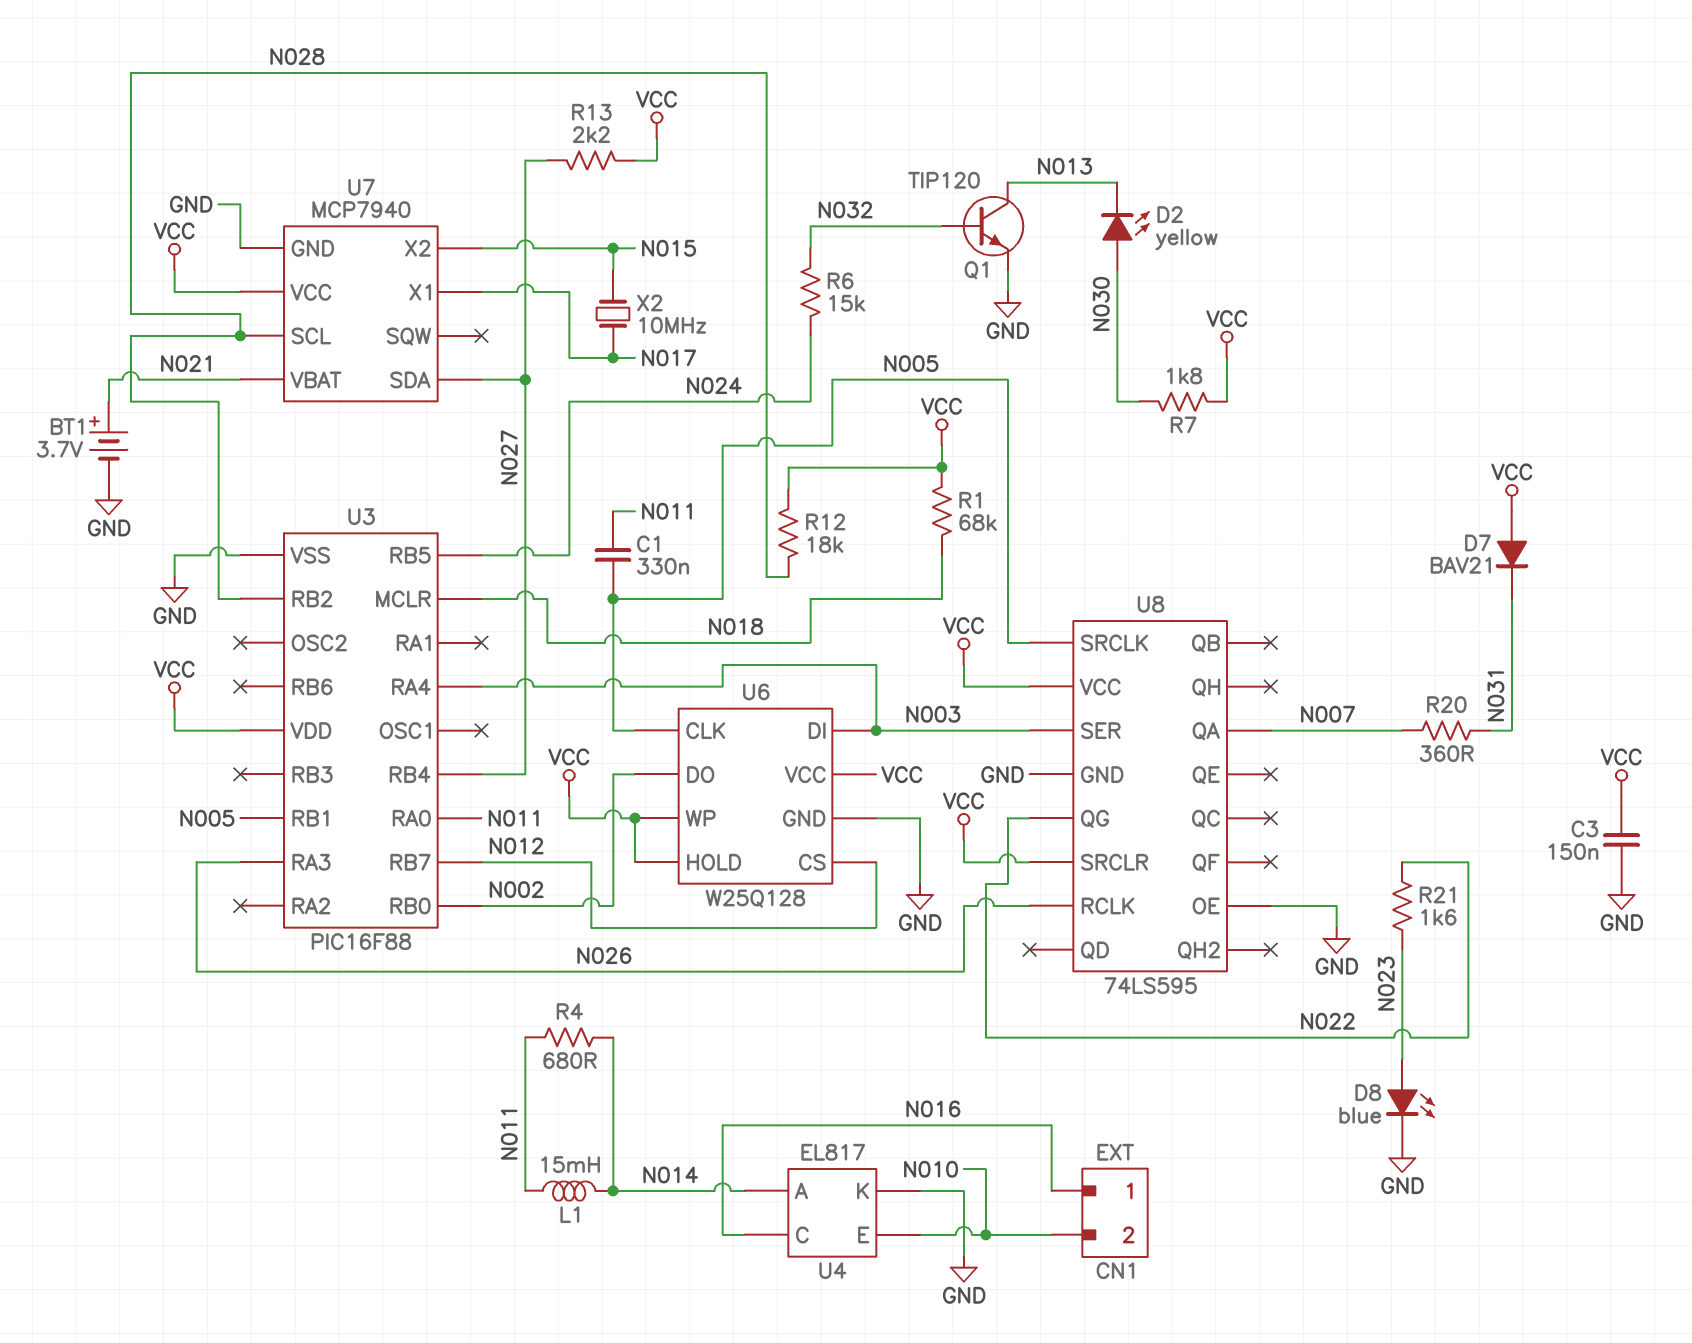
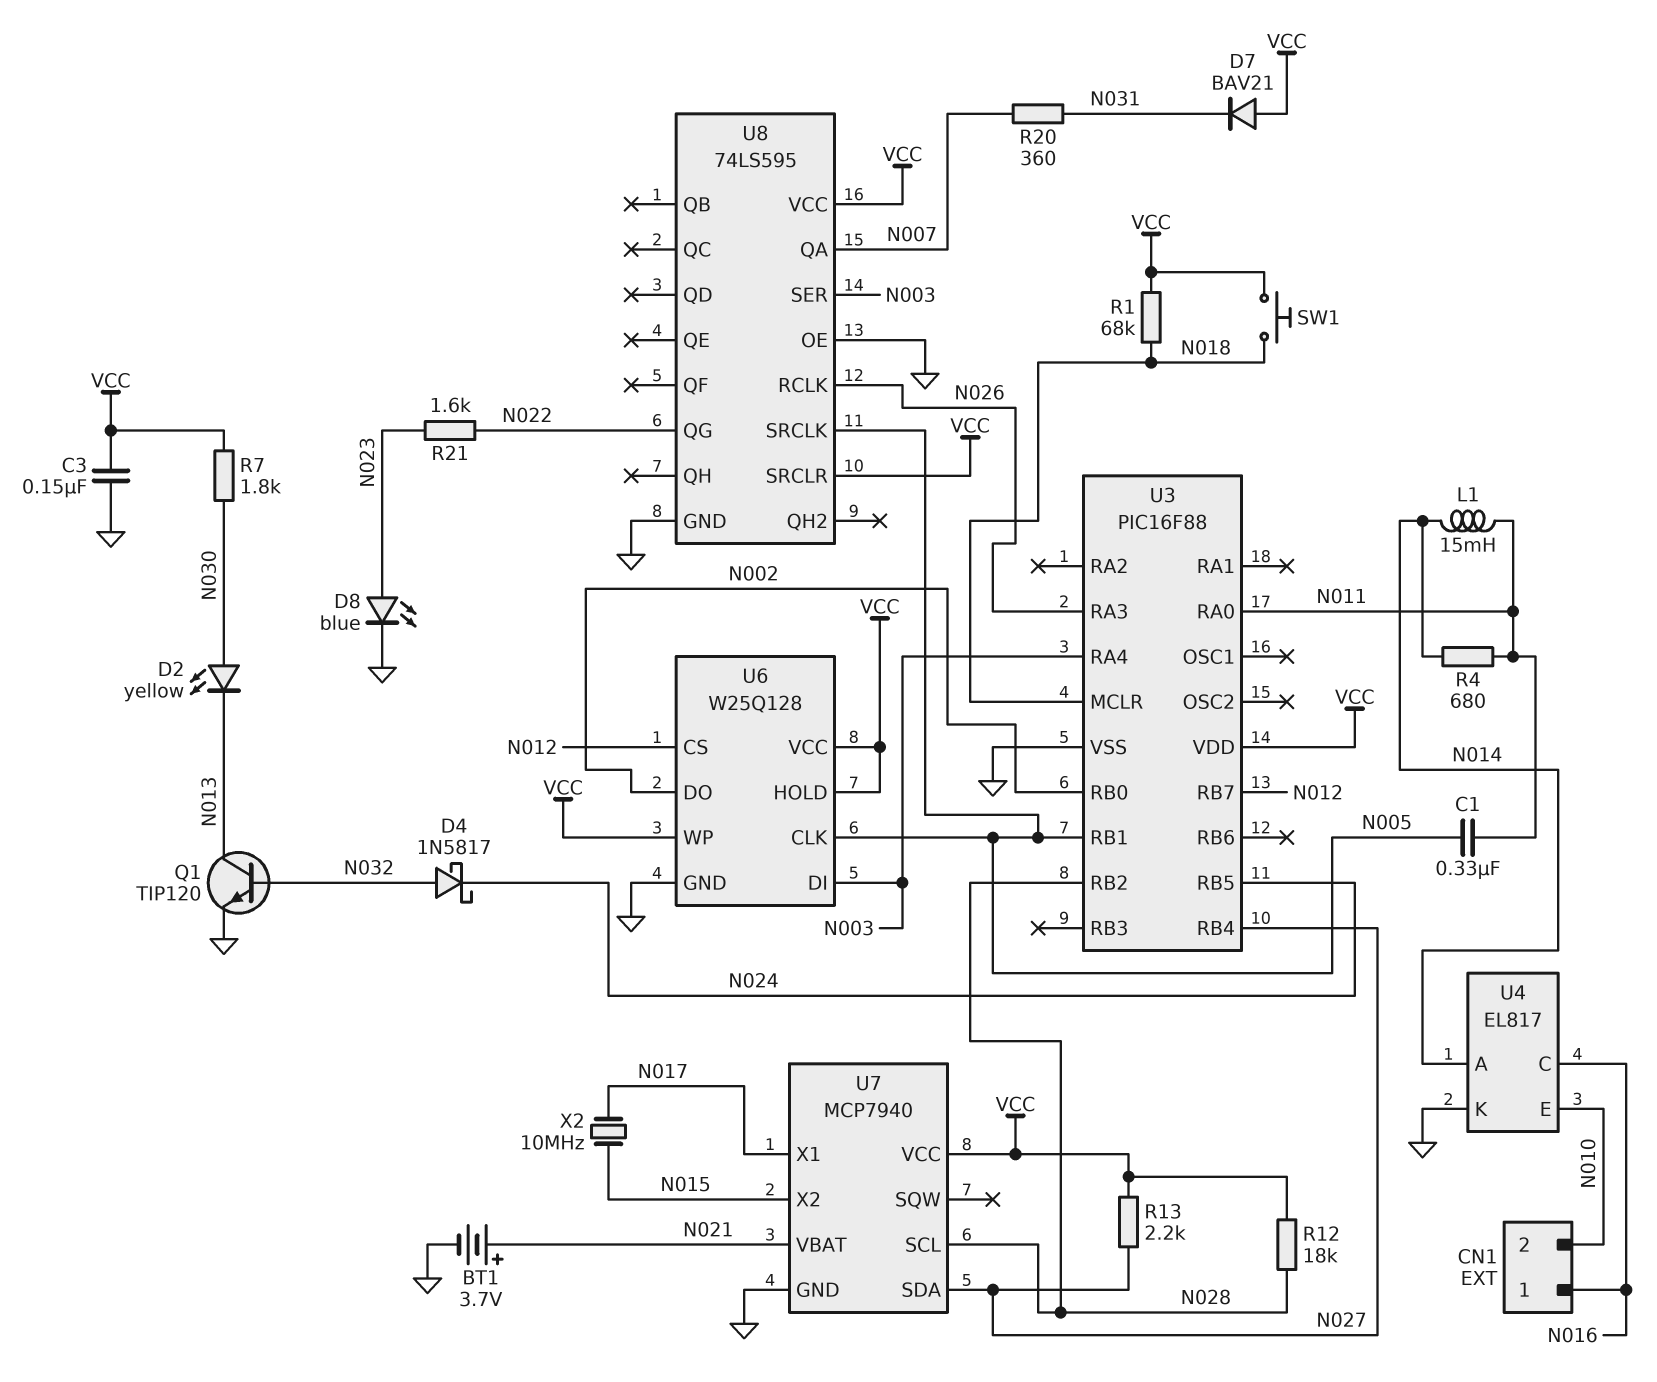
D4: none -> schottky 1N5817 (A N032, K N024)
R6: 15k (N024, N032) -> none
SW1: none -> button (N018, VCC)

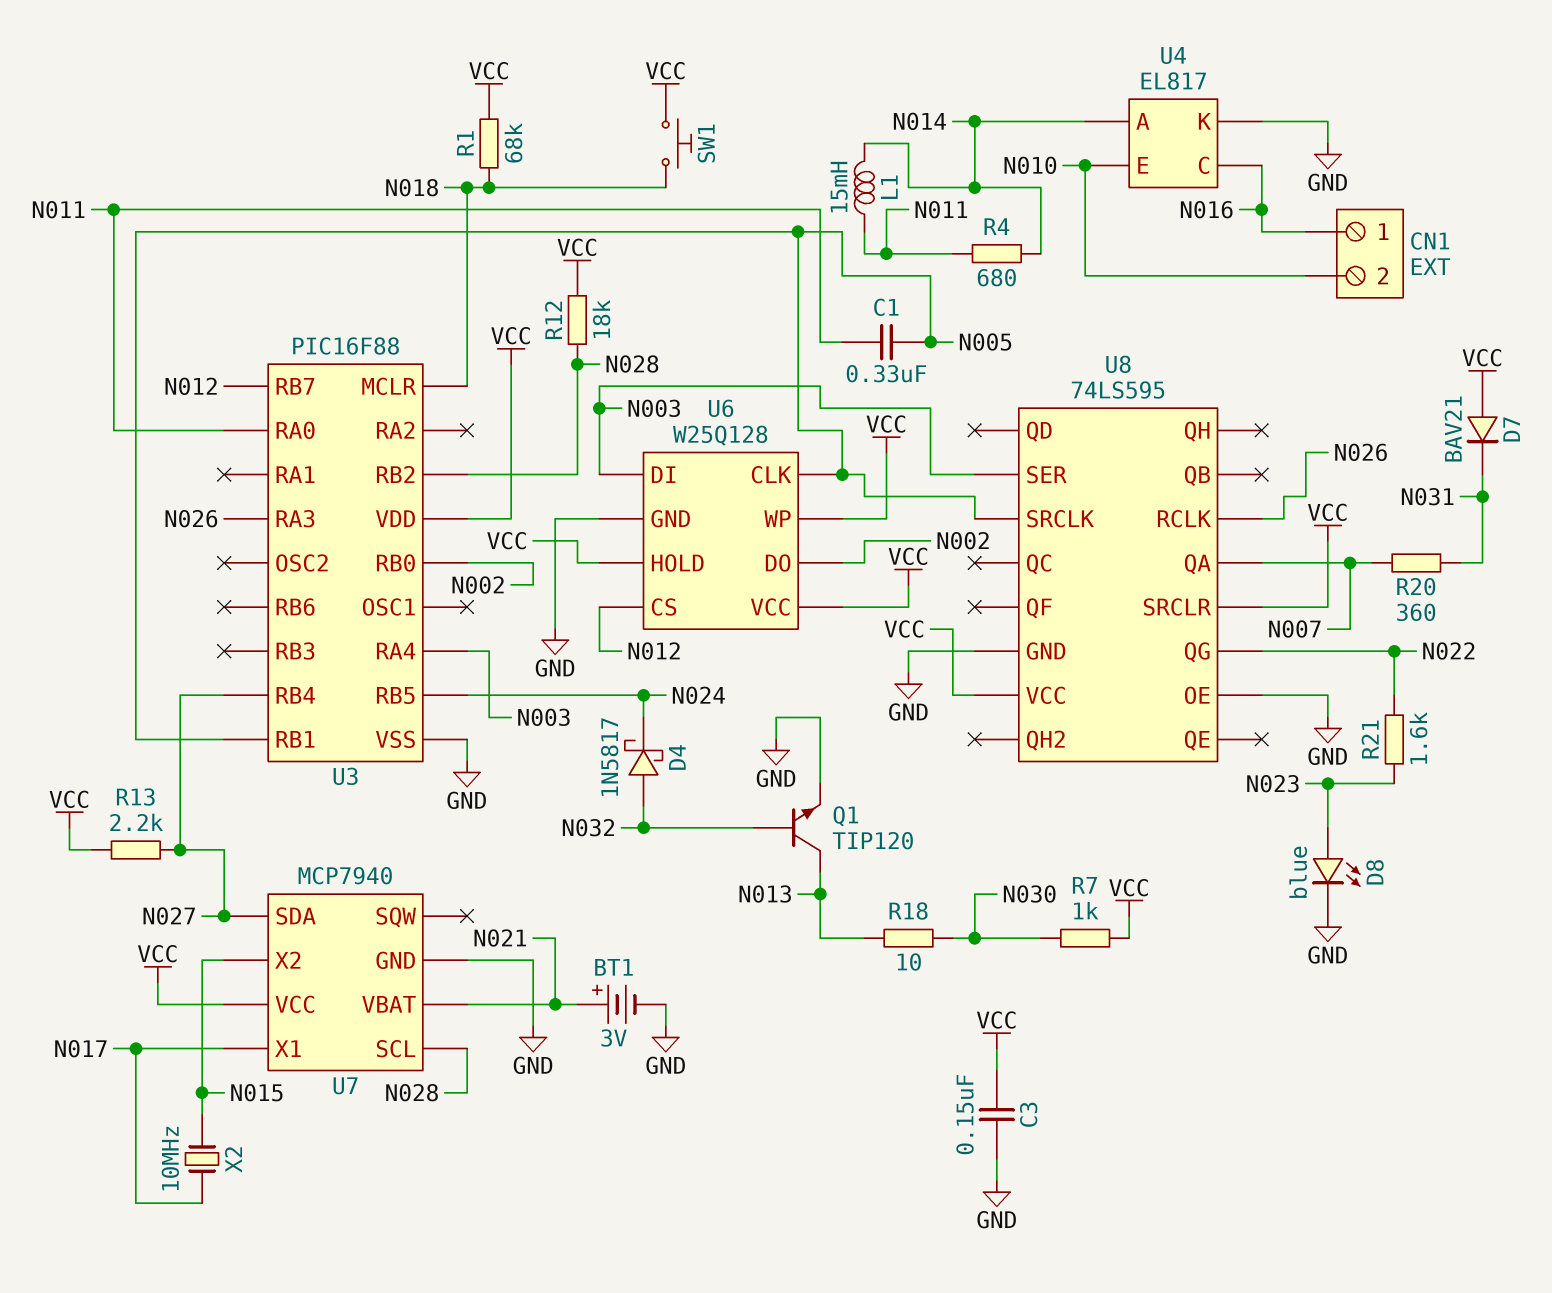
BT1: 3.7V (plus N021, minus GND) -> 3V (plus N021, minus GND)
D2: LED yellow (A N030, K N013) -> none
R7: 1.8k (N030, VCC) -> 1k (N030, VCC)
R18: none -> 10 (N013, N030)

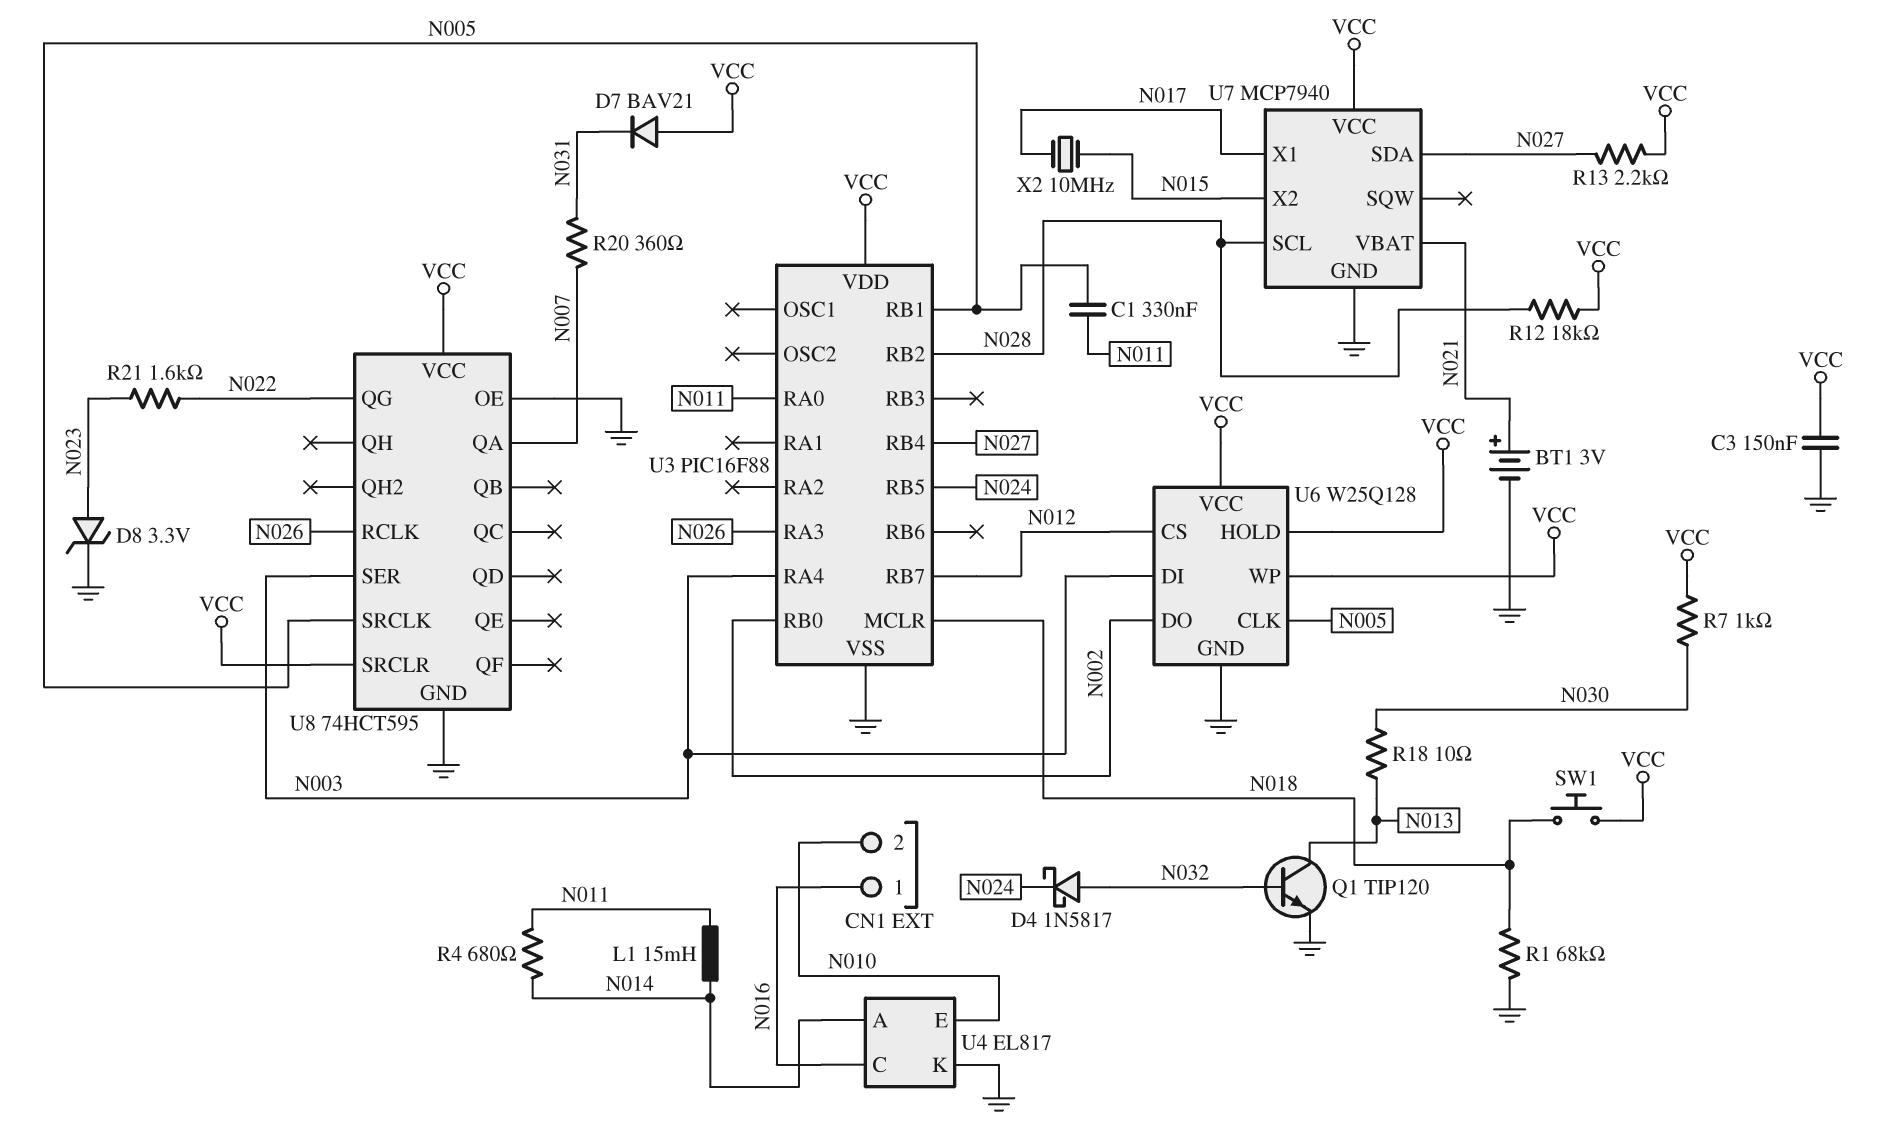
D8: LED blue (A N023, K GND) -> zener 3.3V (A N023, K GND)
R1: 68k (N018, VCC) -> 68k (GND, N018)
U8: 74LS595 -> 74HCT595

